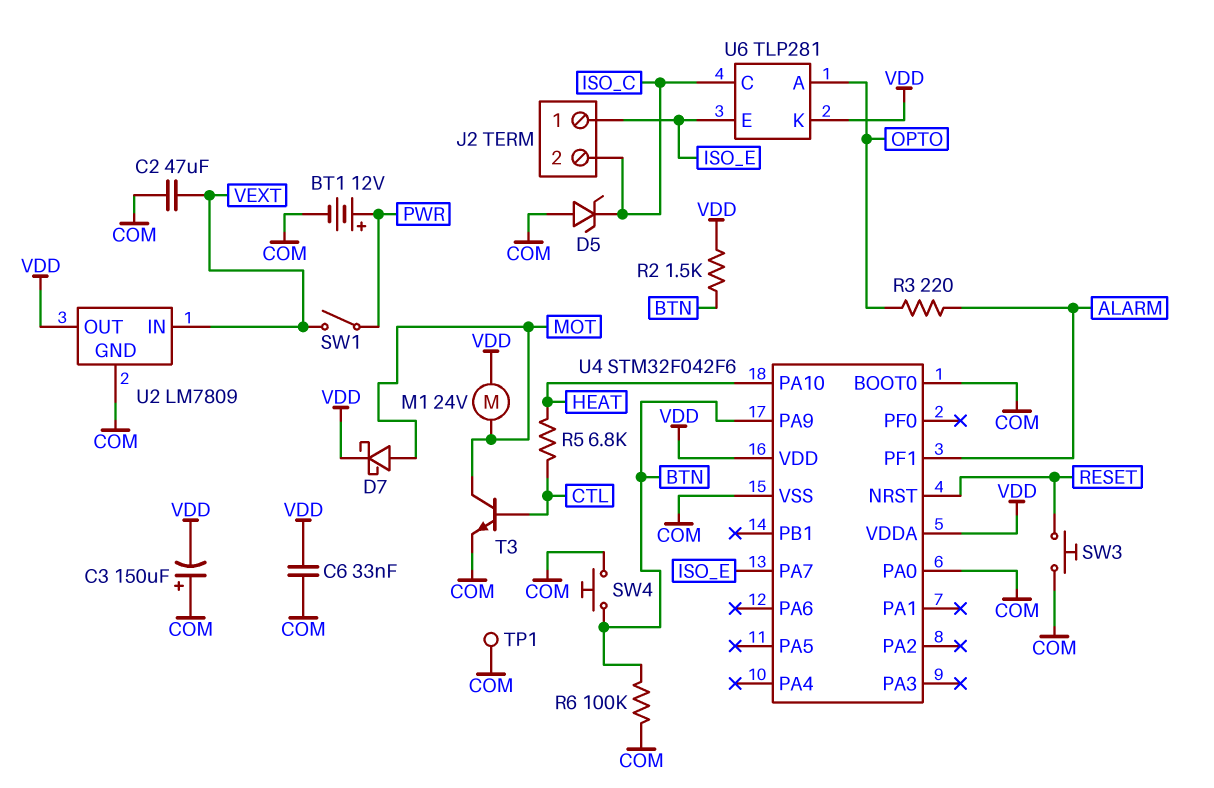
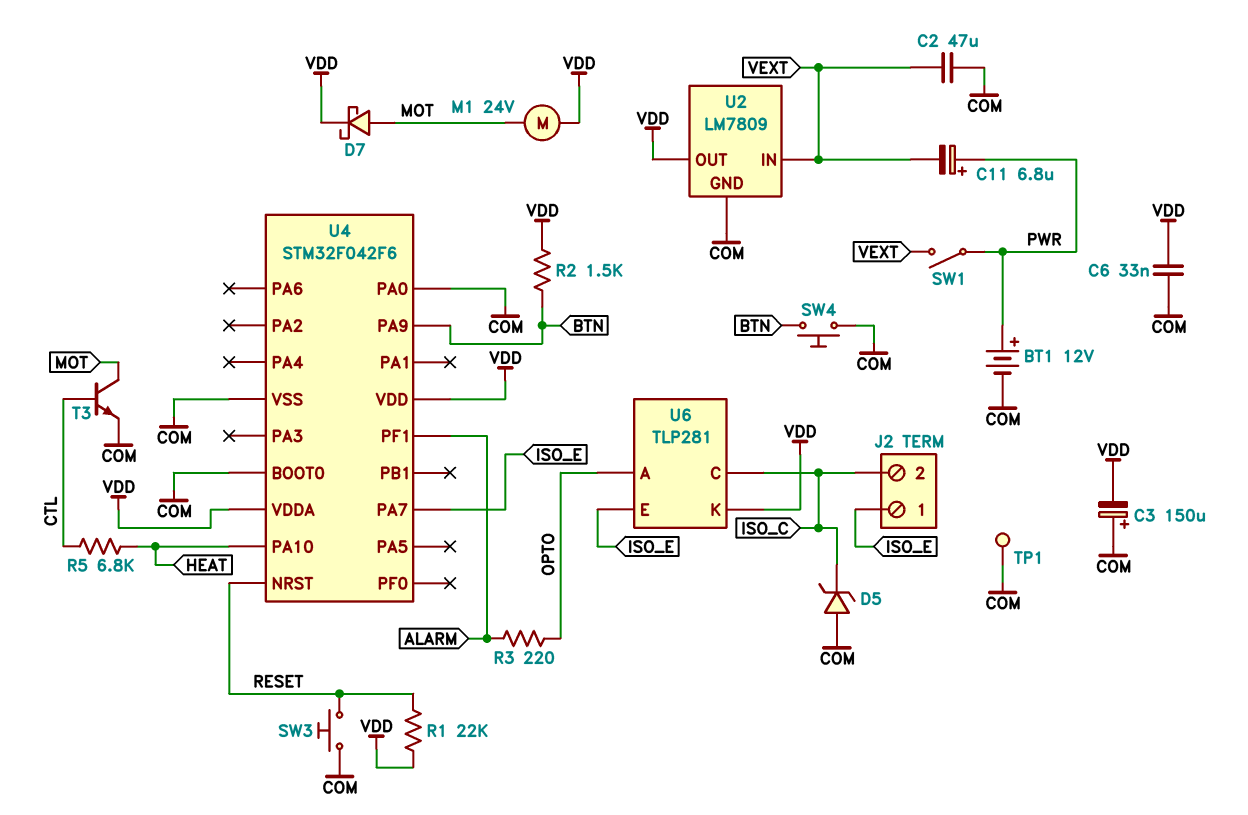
C11: none -> 6.8uF (plus PWR, minus VEXT)
R1: none -> 22k (RESET, VDD)
R6: 100k (BTN, COM) -> none

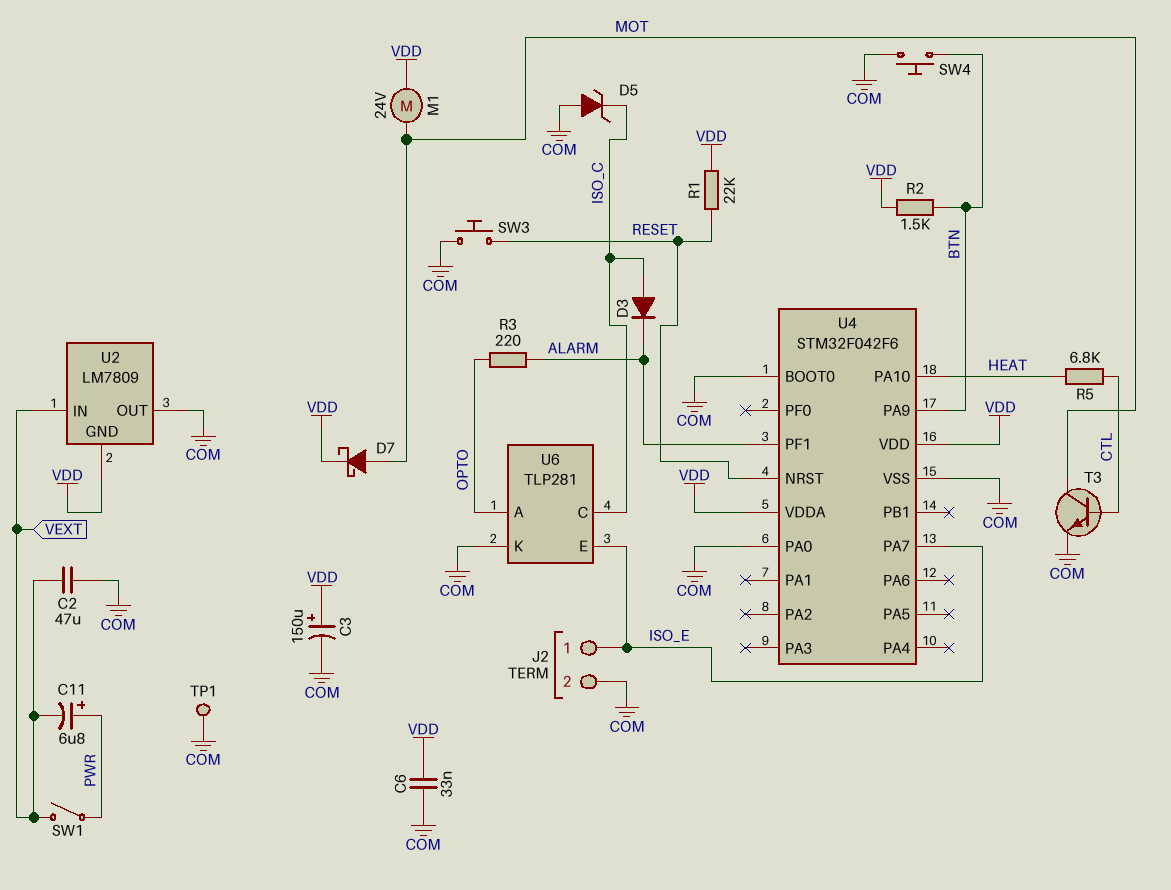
BT1: 12V (plus PWR, minus COM) -> none
C3: 150uF (plus COM, minus VDD) -> 150uF (plus VDD, minus COM)
D3: none -> diode (A ISO_C, K ALARM)
J2 pin 2: ISO_C -> COM
U2 pin GND: COM -> VDD
U2 pin OUT: VDD -> COM
U6 pin K: VDD -> COM

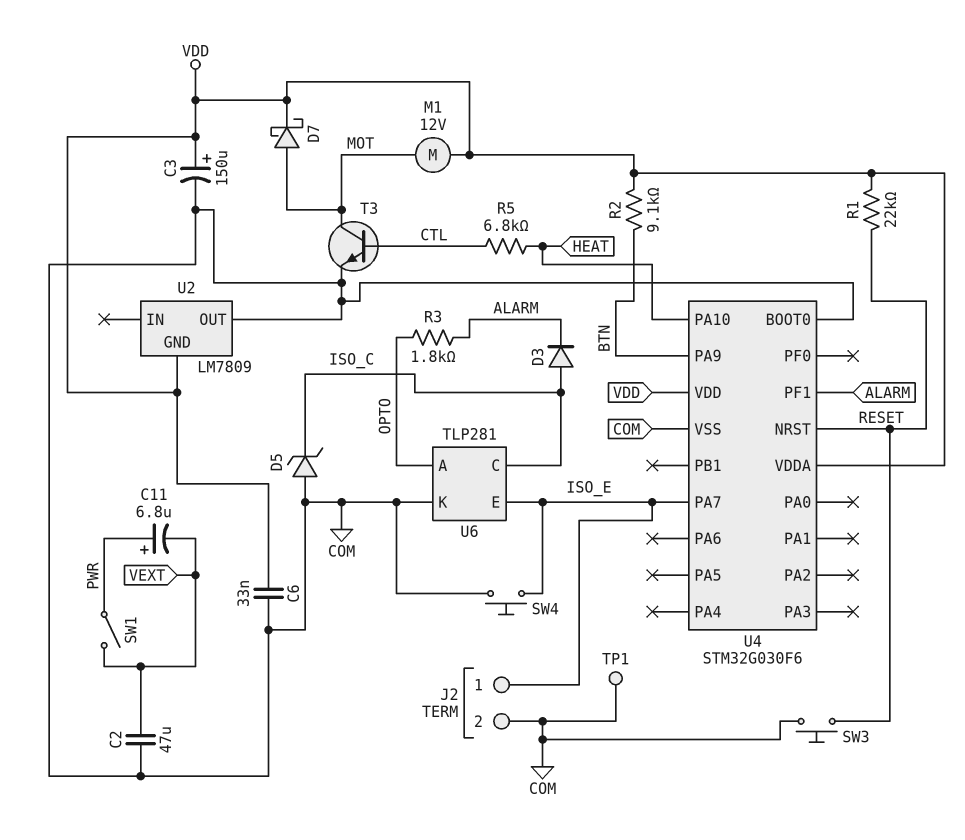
M1: motor 24V (MOT, VDD) -> motor 12V (MOT, VDD)
R2: 1.5k (BTN, VDD) -> 9.1k (BTN, VDD)
R3: 220 (ALARM, OPTO) -> 1.8k (ALARM, OPTO)
SW4: button (BTN, COM) -> button (COM, ISO_E)
U2 pin IN: VEXT -> none
U4: STM32F042F6 -> STM32G030F6
U4 pin PA0: COM -> none

